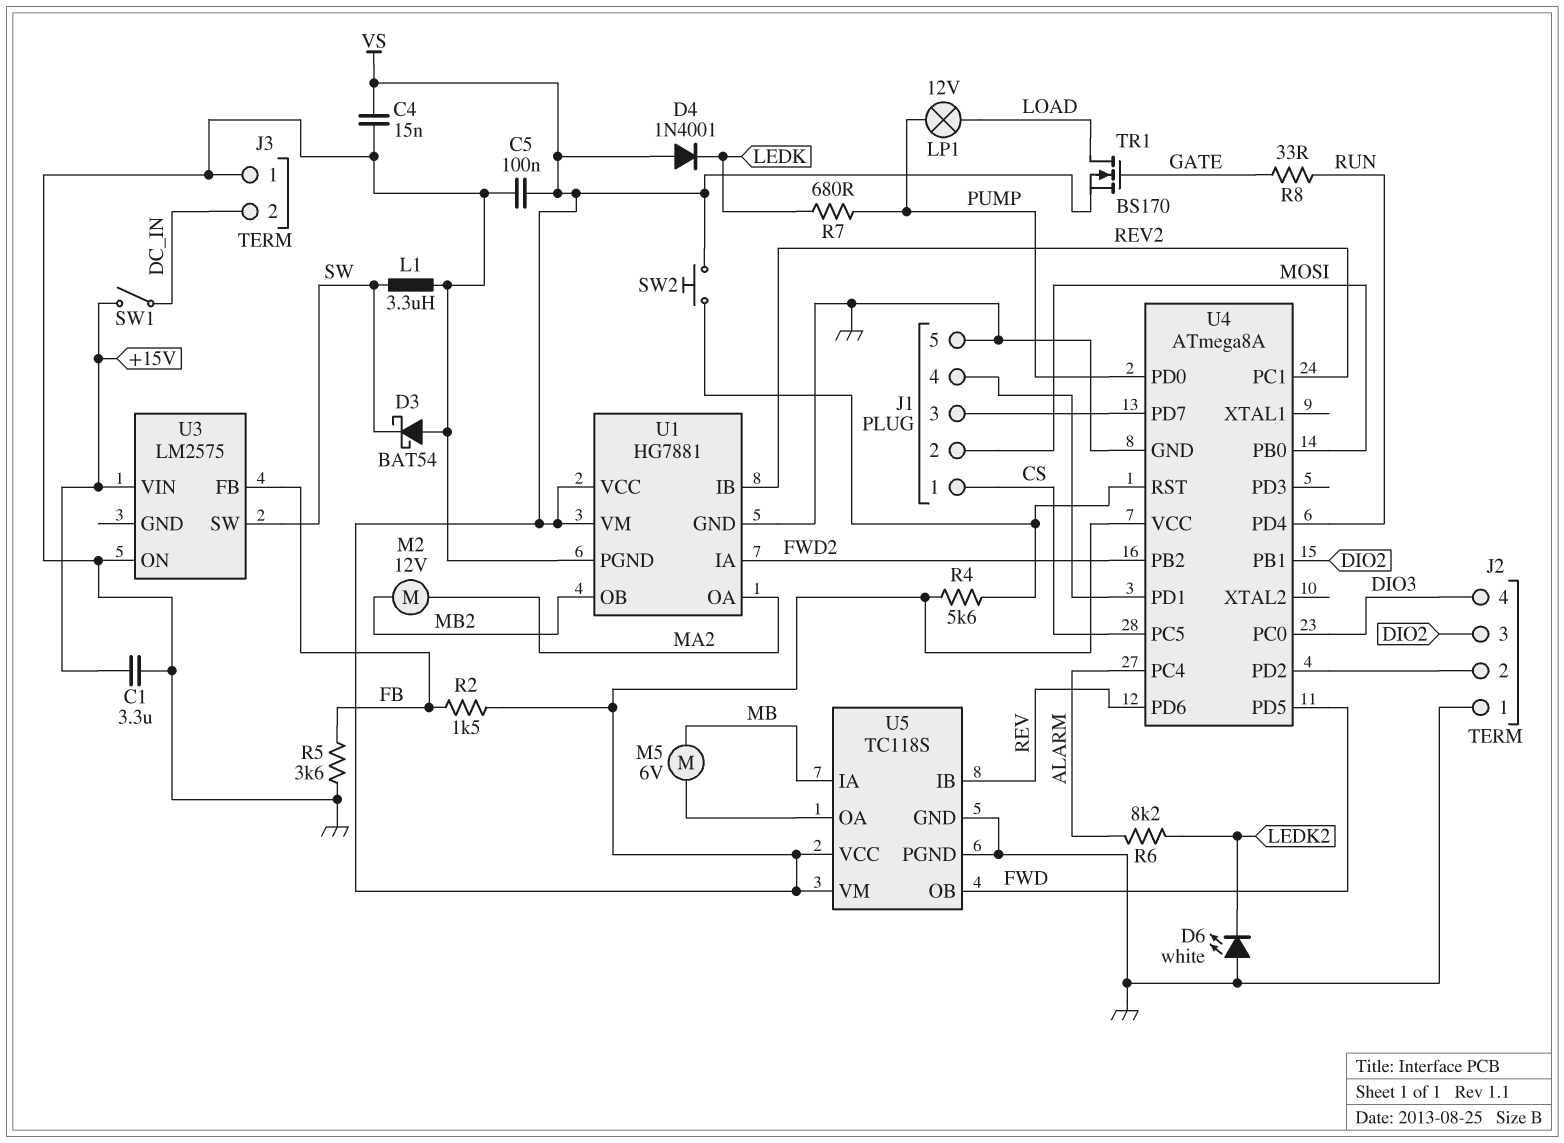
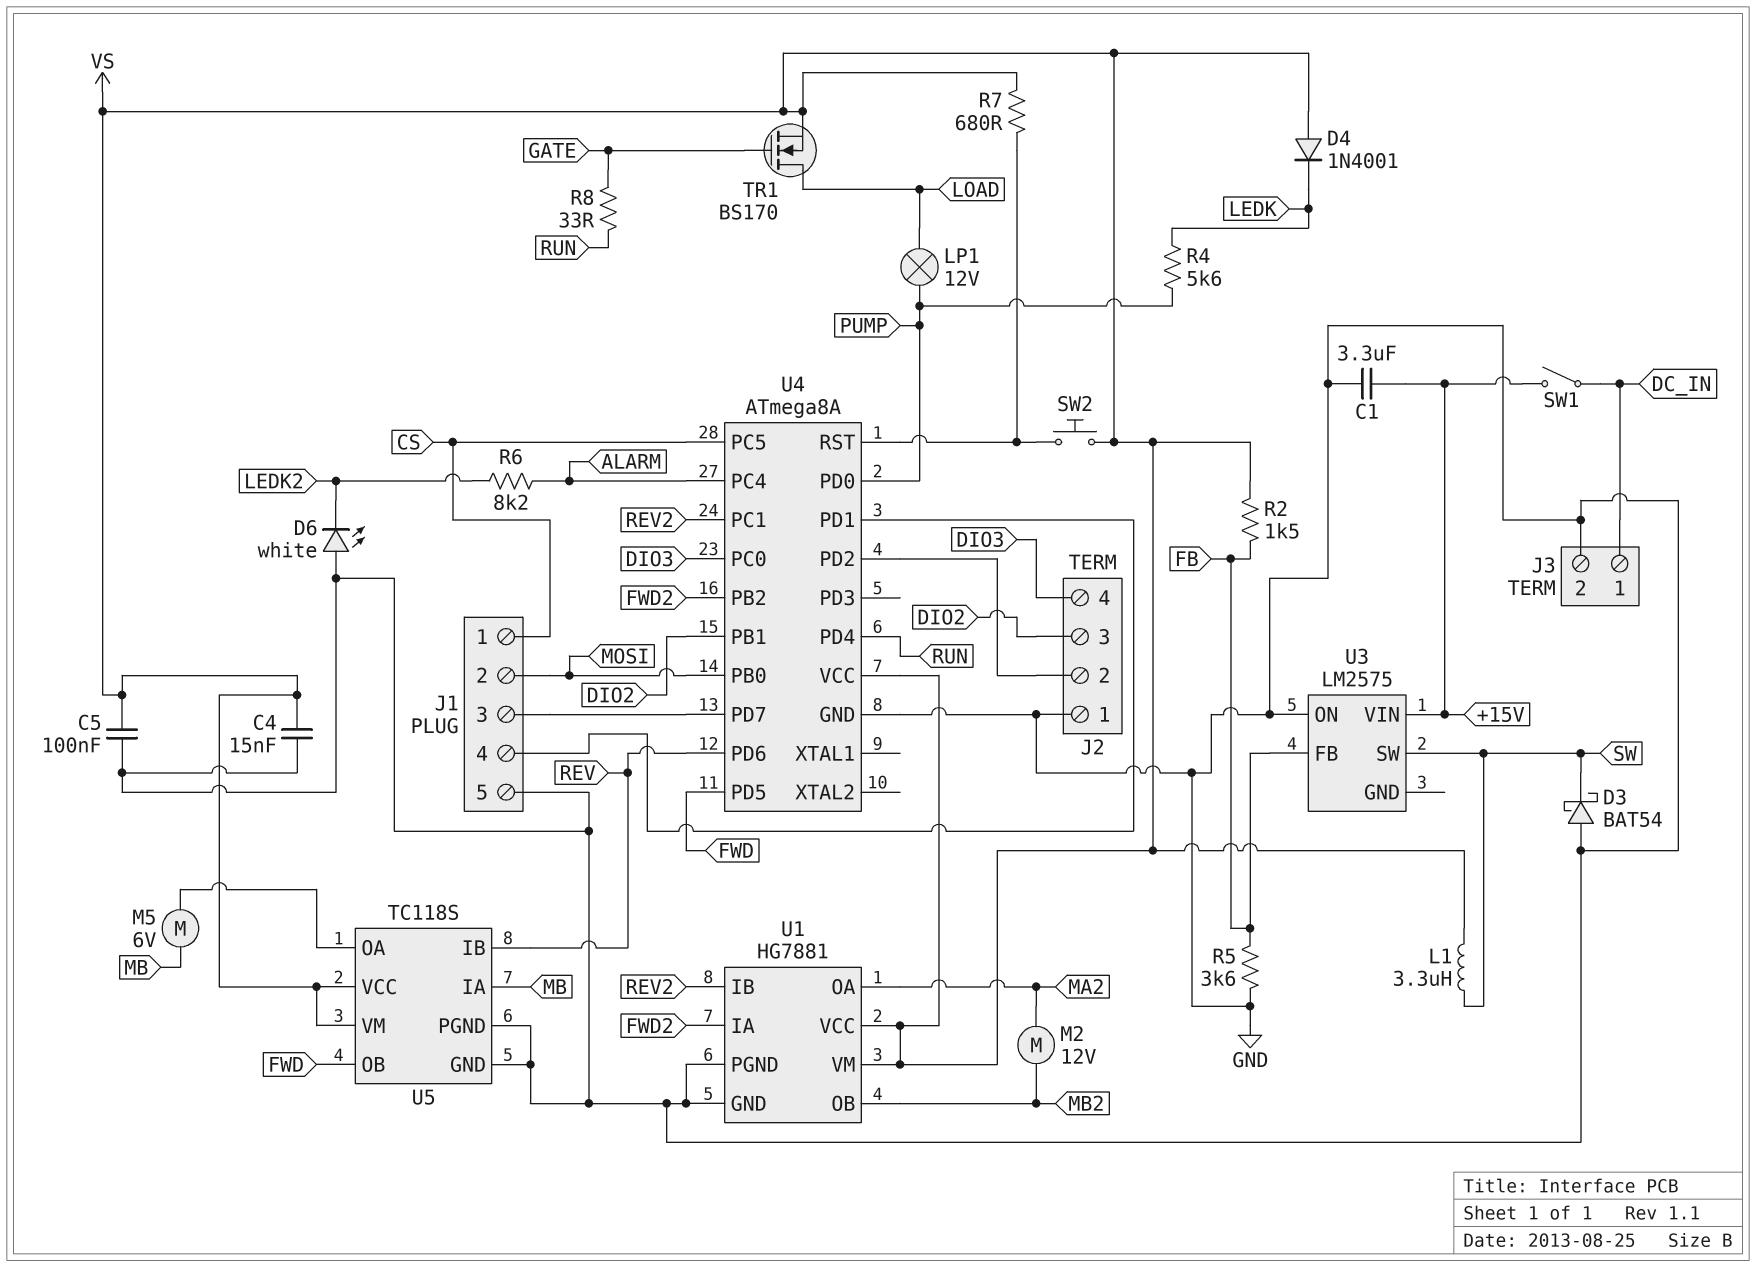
J3 pin 1: GND -> DC_IN
J3 pin 2: DC_IN -> GND
L1: 3.3uH (GND, SW) -> 3.3uH (SW, VS)
R4: 5.6k (U4/RST, VS) -> 5.6k (LEDK, PUMP)
R7: 680 (LEDK, PUMP) -> 680 (U4/RST, VS)

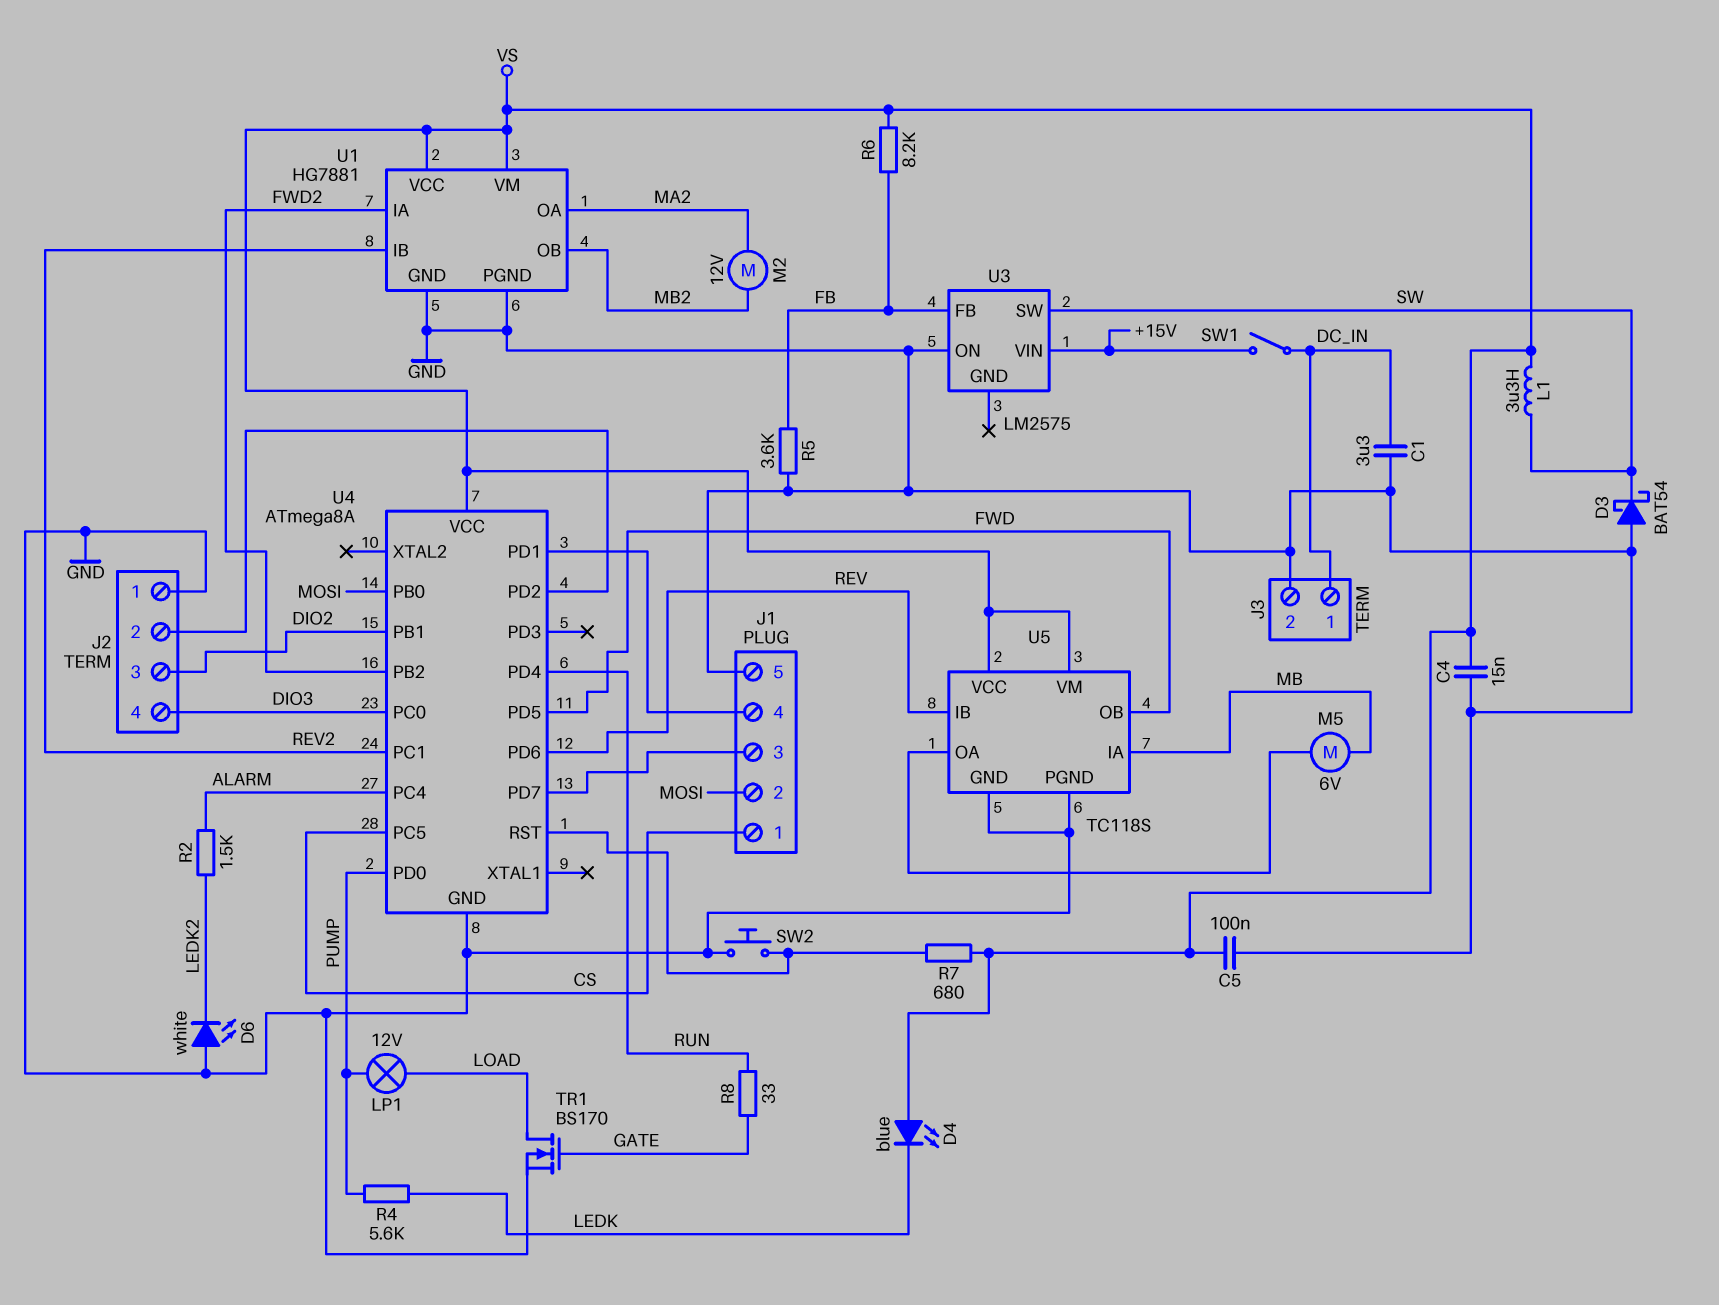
C1: 3.3uF (+15V, GND) -> 3.3uF (DC_IN, GND)
D4: diode 1N4001 (A VS, K LEDK) -> LED blue (A VS, K LEDK)
R2: 1.5k (FB, VS) -> 1.5k (ALARM, LEDK2)
R6: 8.2k (ALARM, LEDK2) -> 8.2k (FB, VS)
SW2: button (U4/RST, VS) -> button (GND, U4/RST)
TR1: NMOS BS170 (G GATE, D LOAD, S VS) -> NMOS BS170 (G GATE, D LOAD, S GND)

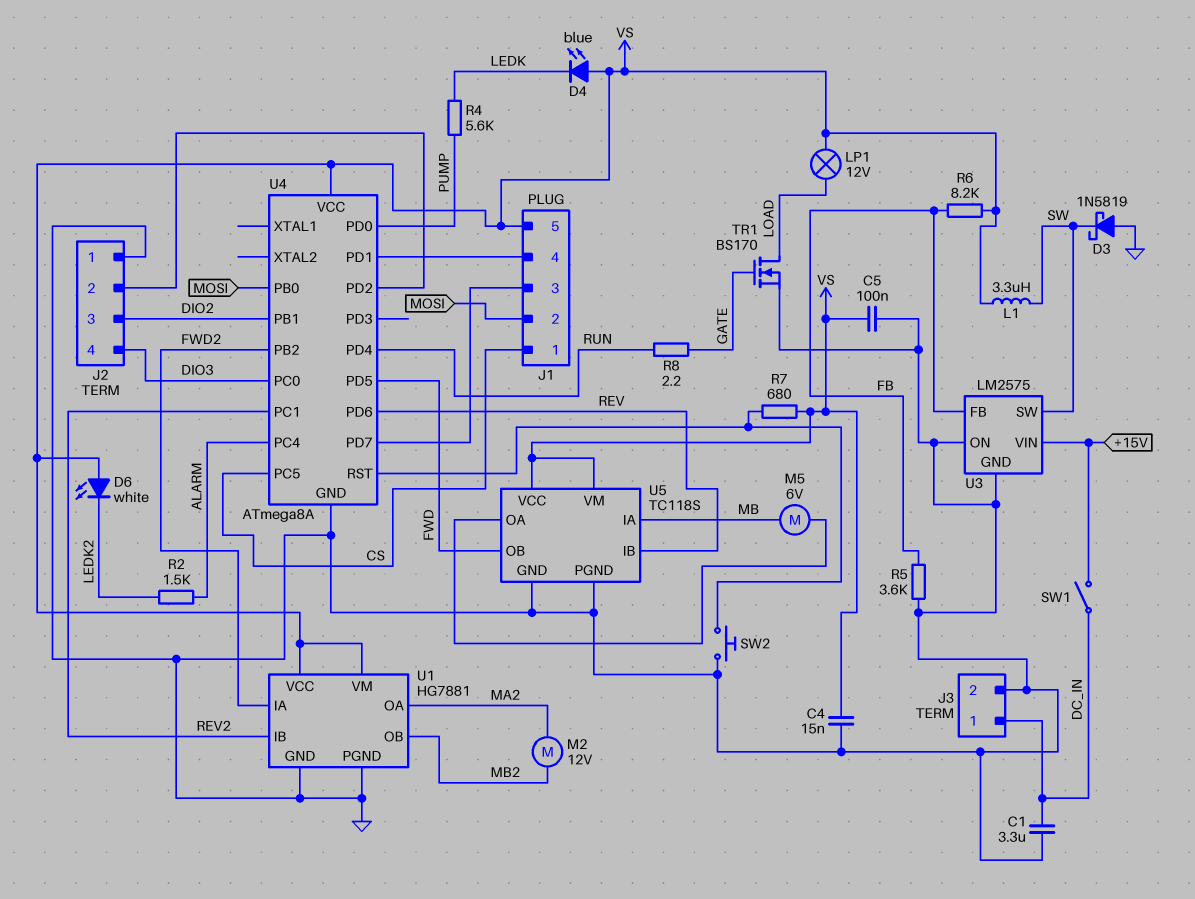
D3: schottky BAT54 (A GND, K SW) -> schottky 1N5819 (A GND, K SW)
D6: LED white (A GND, K LEDK2) -> LED white (A VS, K LEDK2)
J1 pin 5: GND -> VS
LP1: lamp 12V (LOAD, PUMP) -> lamp 12V (LOAD, VS)
R8: 33 (GATE, RUN) -> 2.2 (GATE, RUN)
U3 pin GND: none -> GND

